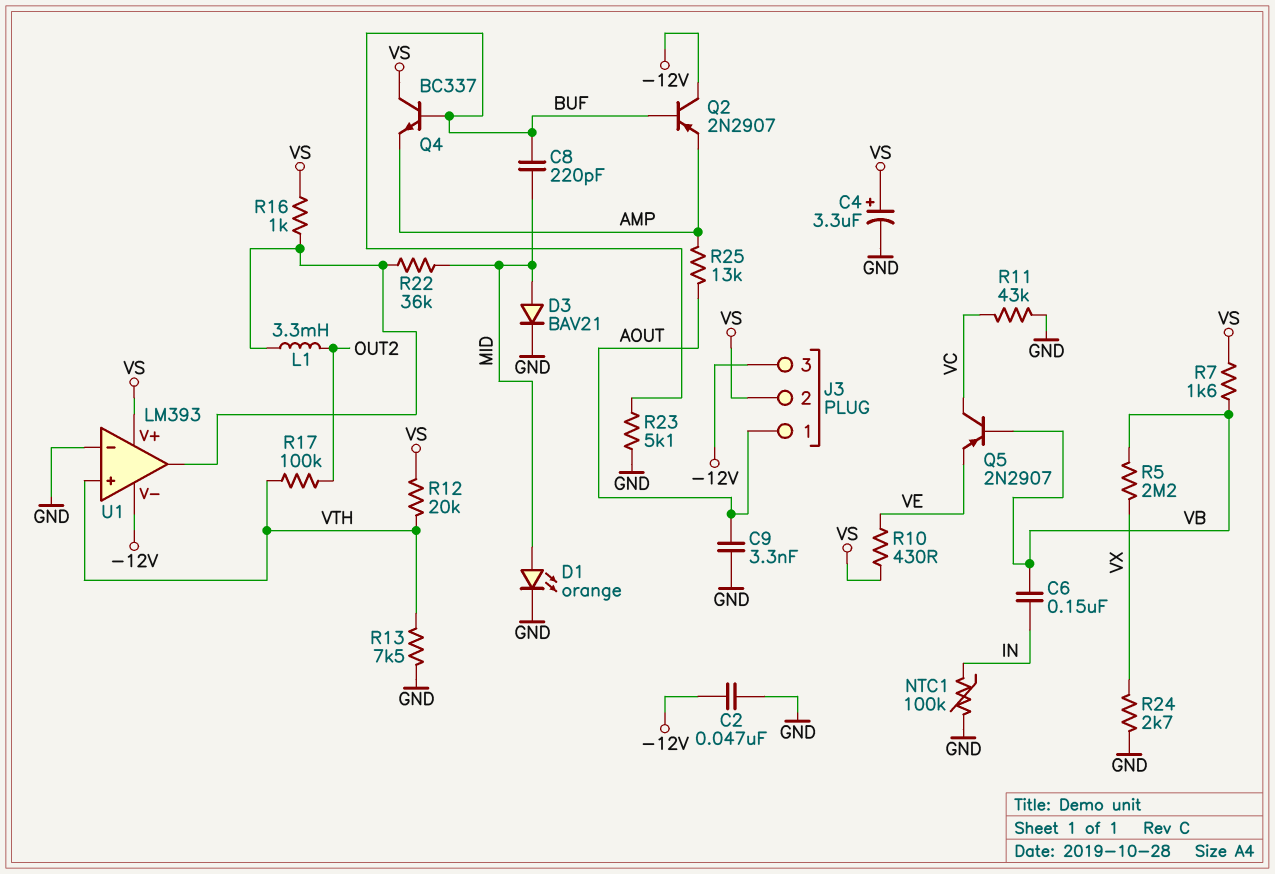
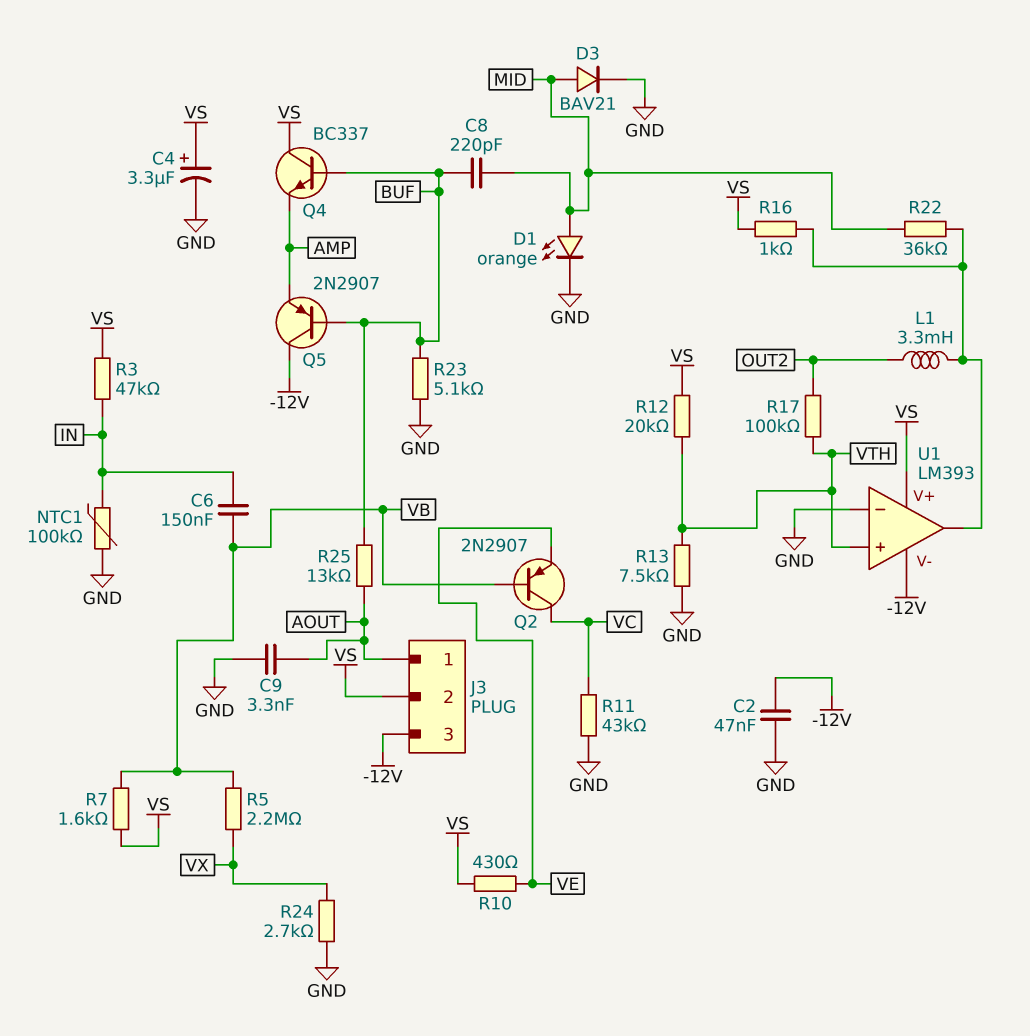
Q2: PNP 2N2907 (B BUF, C -12V, E AMP) -> PNP 2N2907 (B VB, C VC, E VE)
Q5: PNP 2N2907 (B VB, C VC, E VE) -> PNP 2N2907 (B BUF, C -12V, E AMP)
R3: none -> 47k (IN, VS)
R25: 13k (AMP, AOUT) -> 13k (AOUT, BUF)

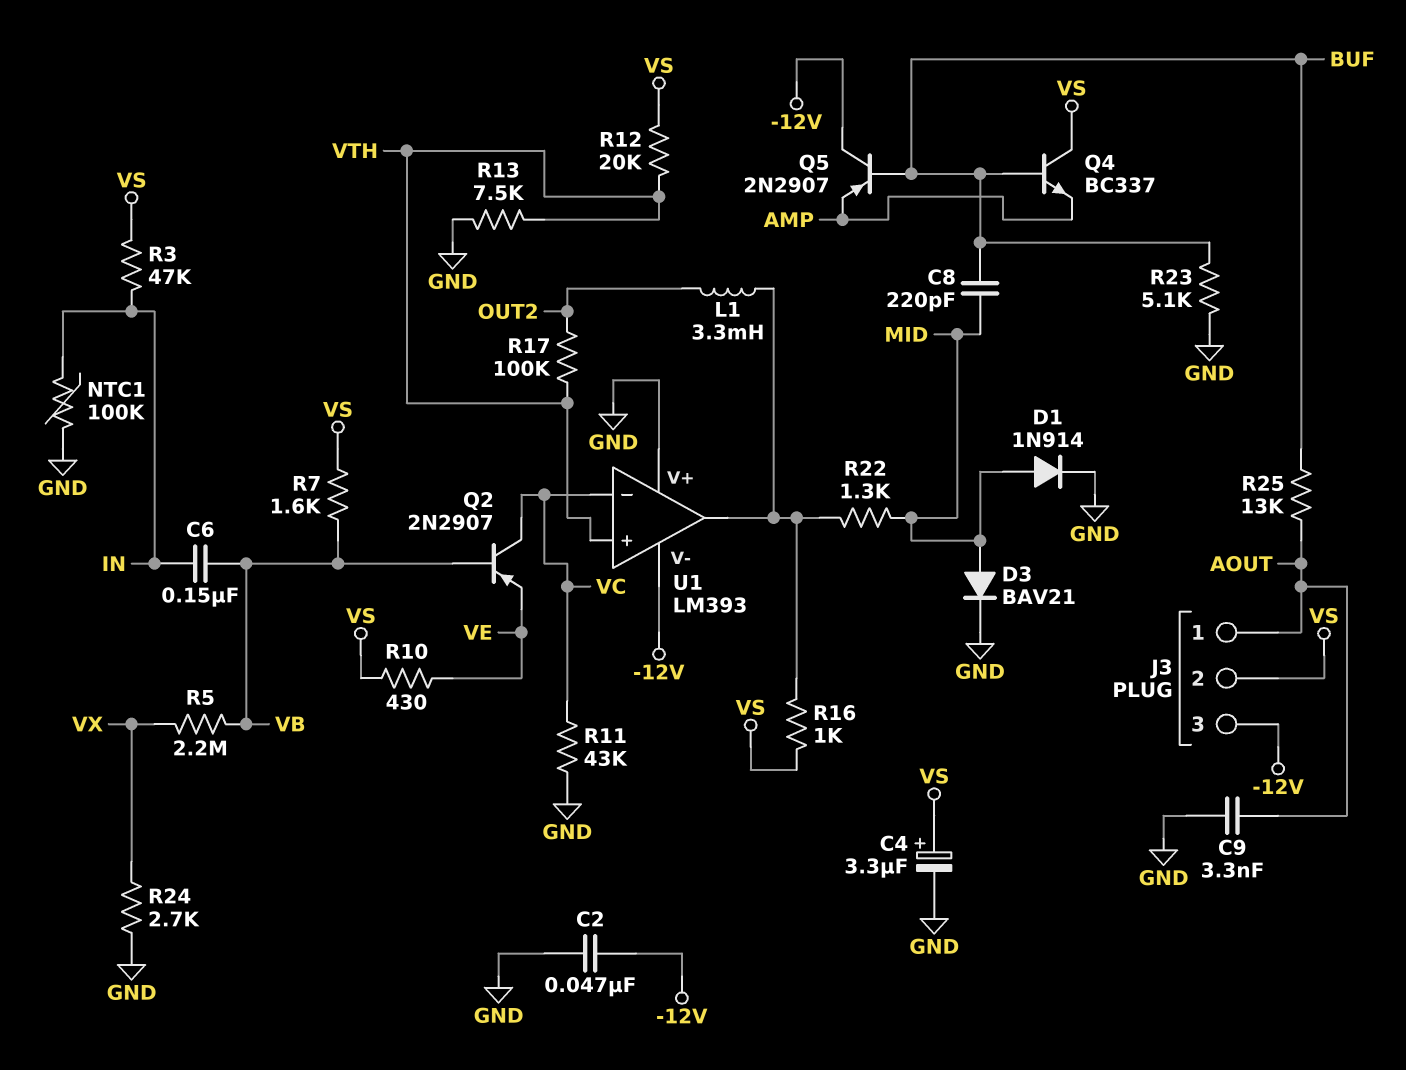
D1: LED orange (A MID, K GND) -> diode 1N914 (A MID, K GND)
R22: 36k (MID, U1/out) -> 1.3k (MID, U1/out)
U1 pin V+: VS -> GND
U1 pin in-: GND -> VC

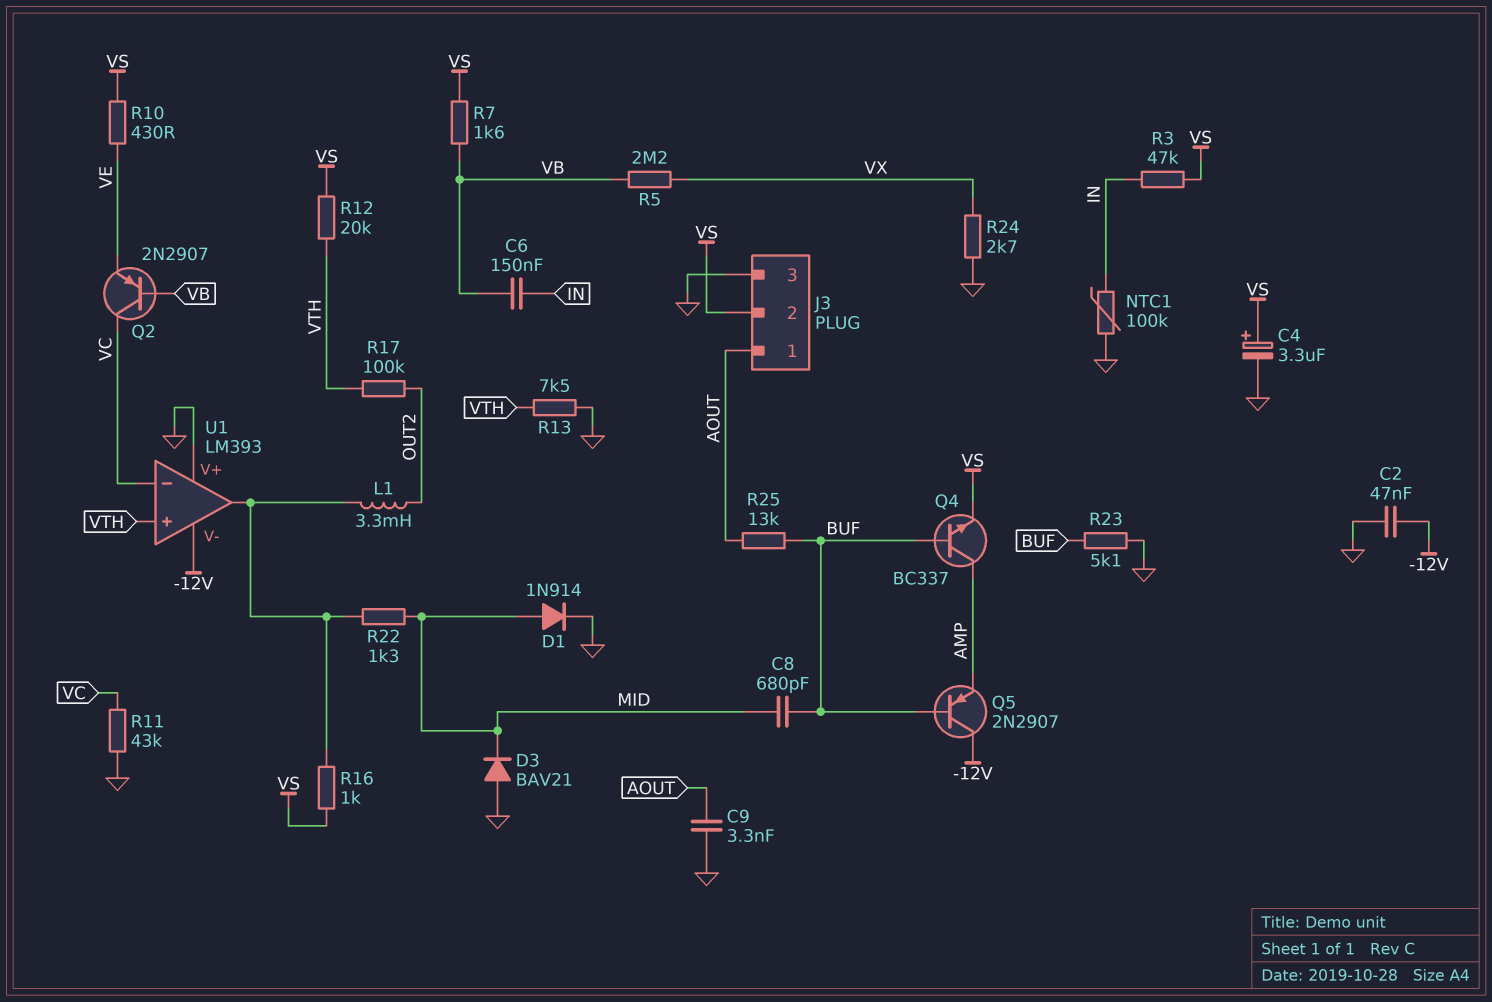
C8: 220pF (BUF, MID) -> 680pF (BUF, MID)
D3: diode BAV21 (A MID, K GND) -> diode BAV21 (A GND, K MID)
J3 pin 3: -12V -> GND
Q4: NPN BC337 (B BUF, C VS, E AMP) -> NPN BC337 (B BUF, C AMP, E VS)

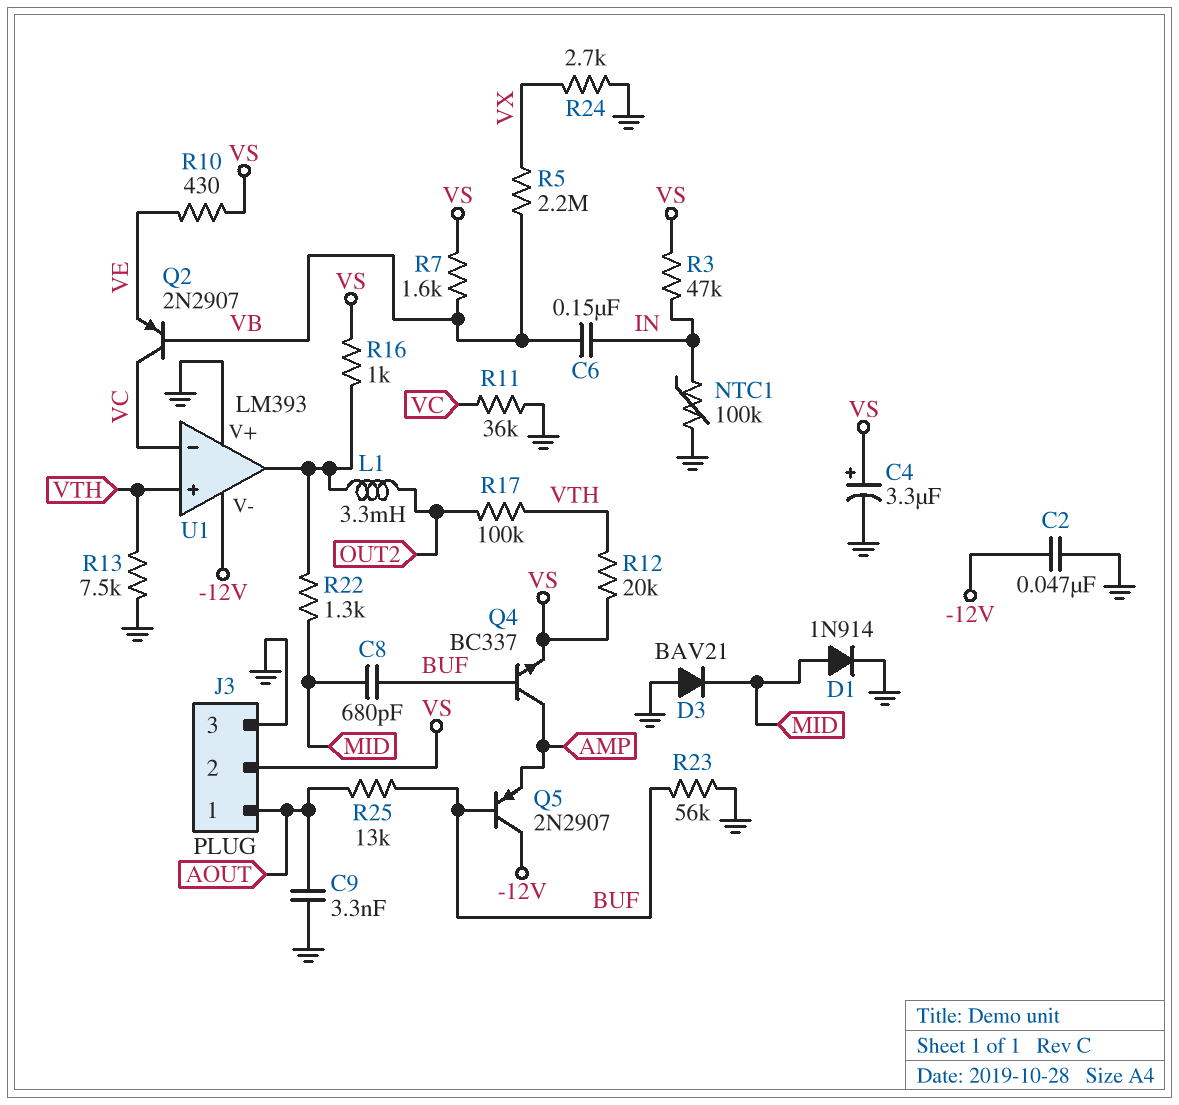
R11: 43k (GND, VC) -> 36k (GND, VC)
R23: 5.1k (BUF, GND) -> 56k (BUF, GND)

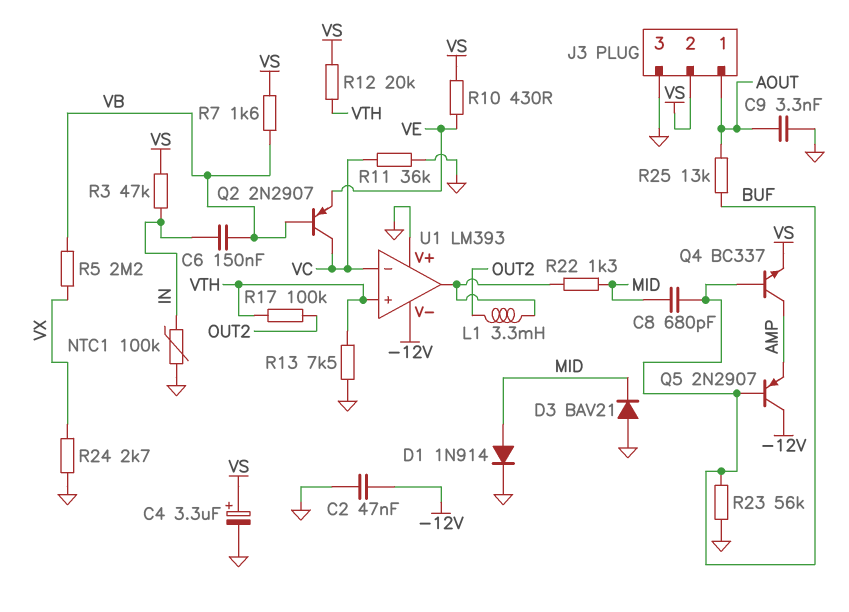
R16: 1k (U1/out, VS) -> none

